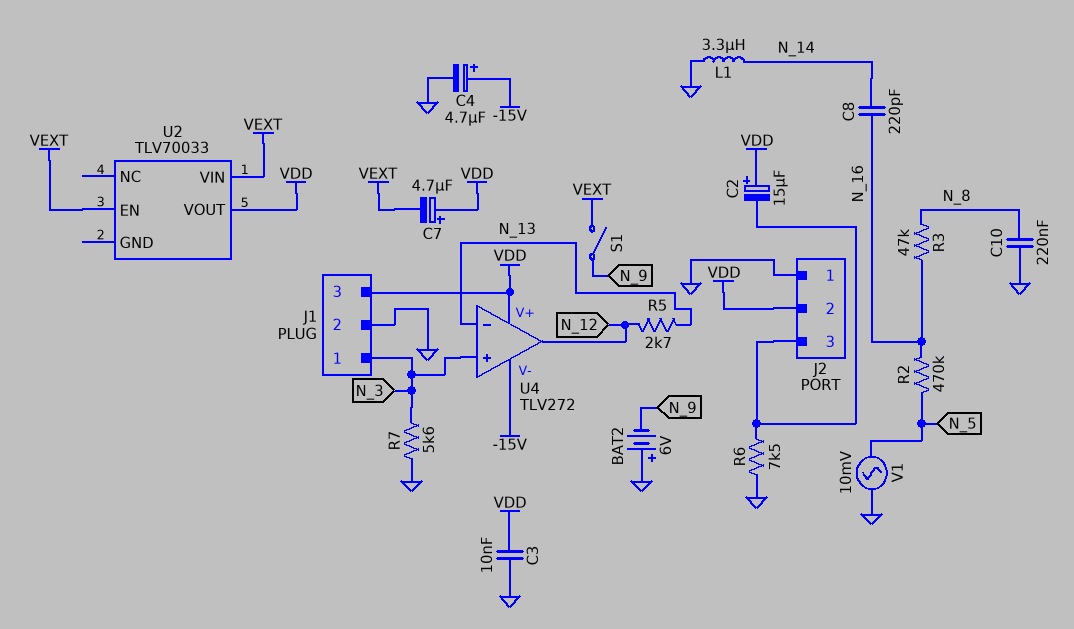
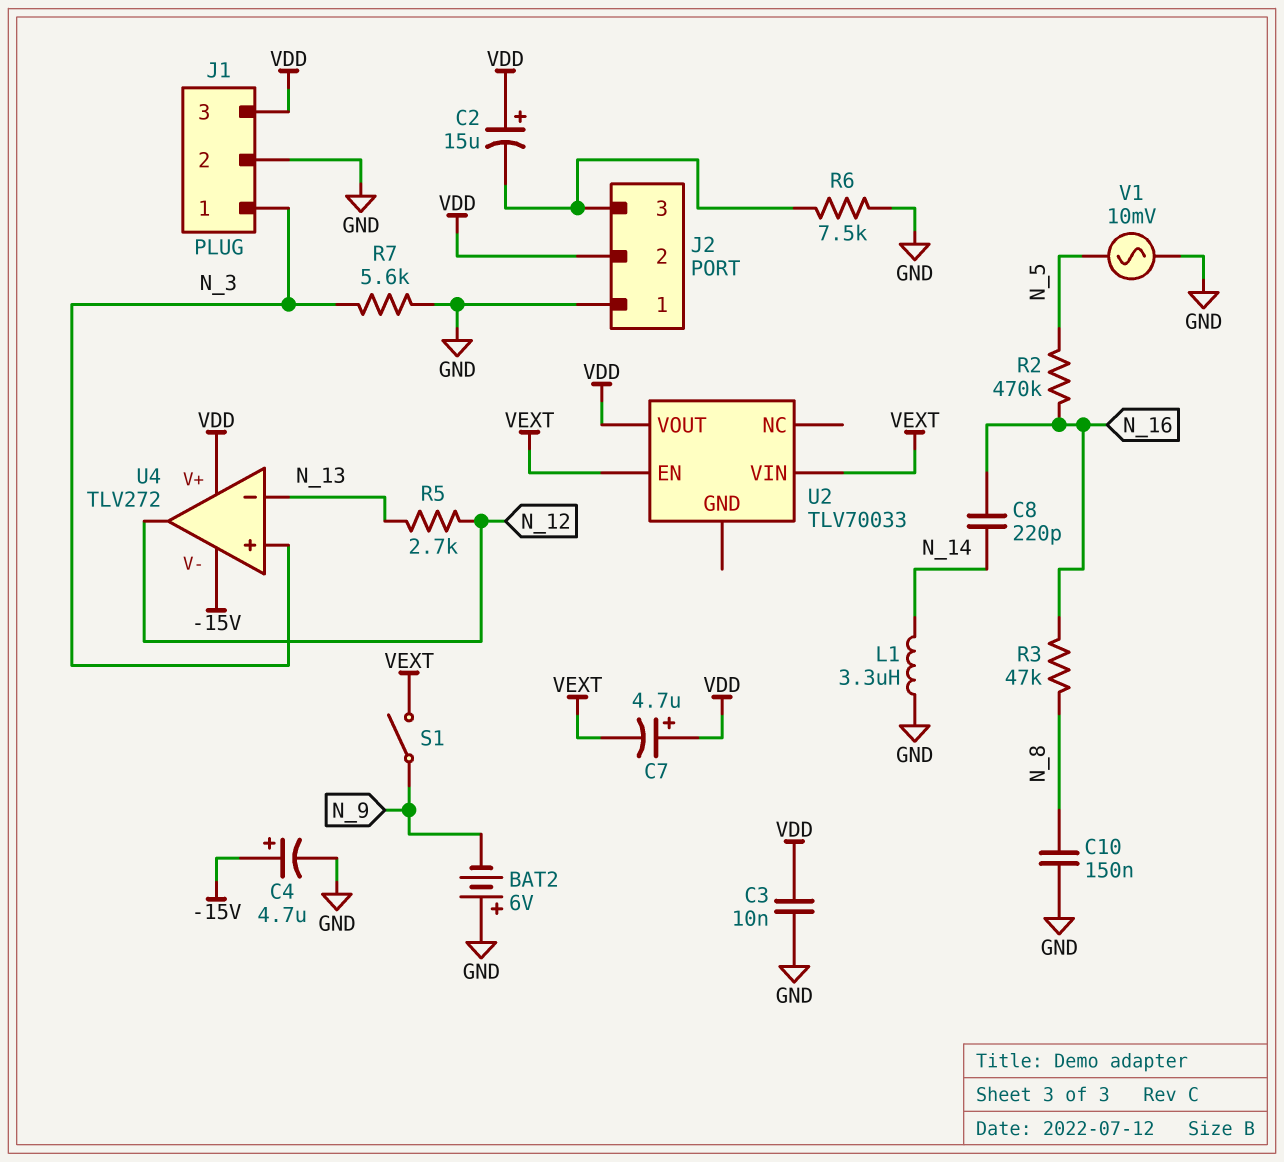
C10: 220nF (GND, N_8) -> 150nF (GND, N_8)

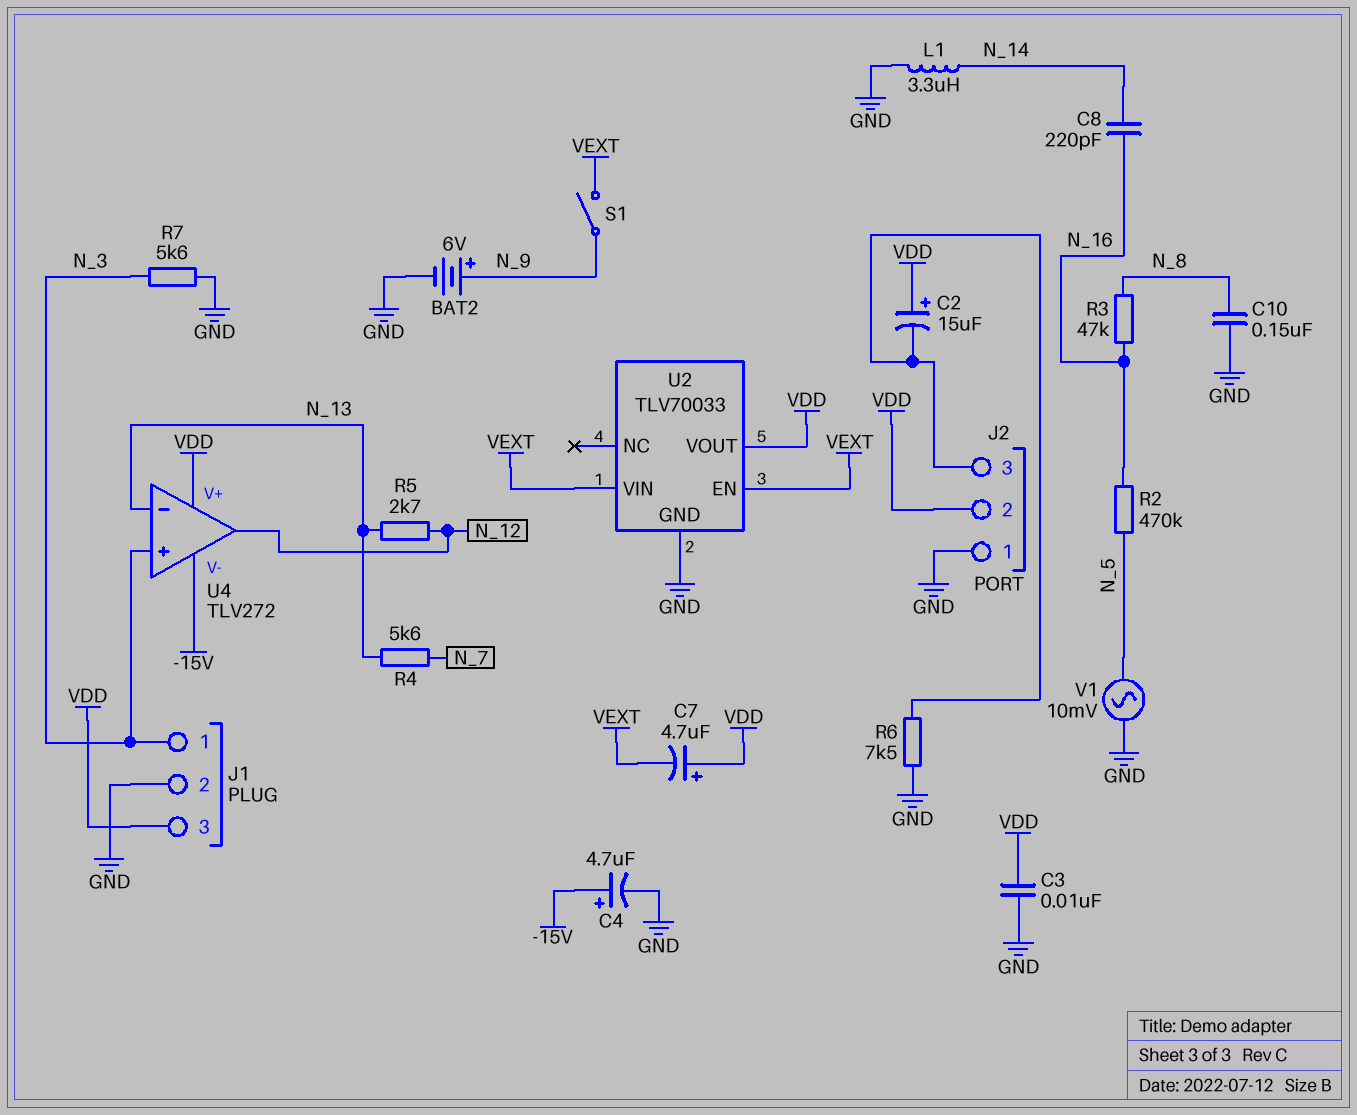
BAT2: 6V (plus GND, minus N_9) -> 6V (plus N_9, minus GND)
R4: none -> 5.6k (N_7, N_13)
U2 pin GND: none -> GND

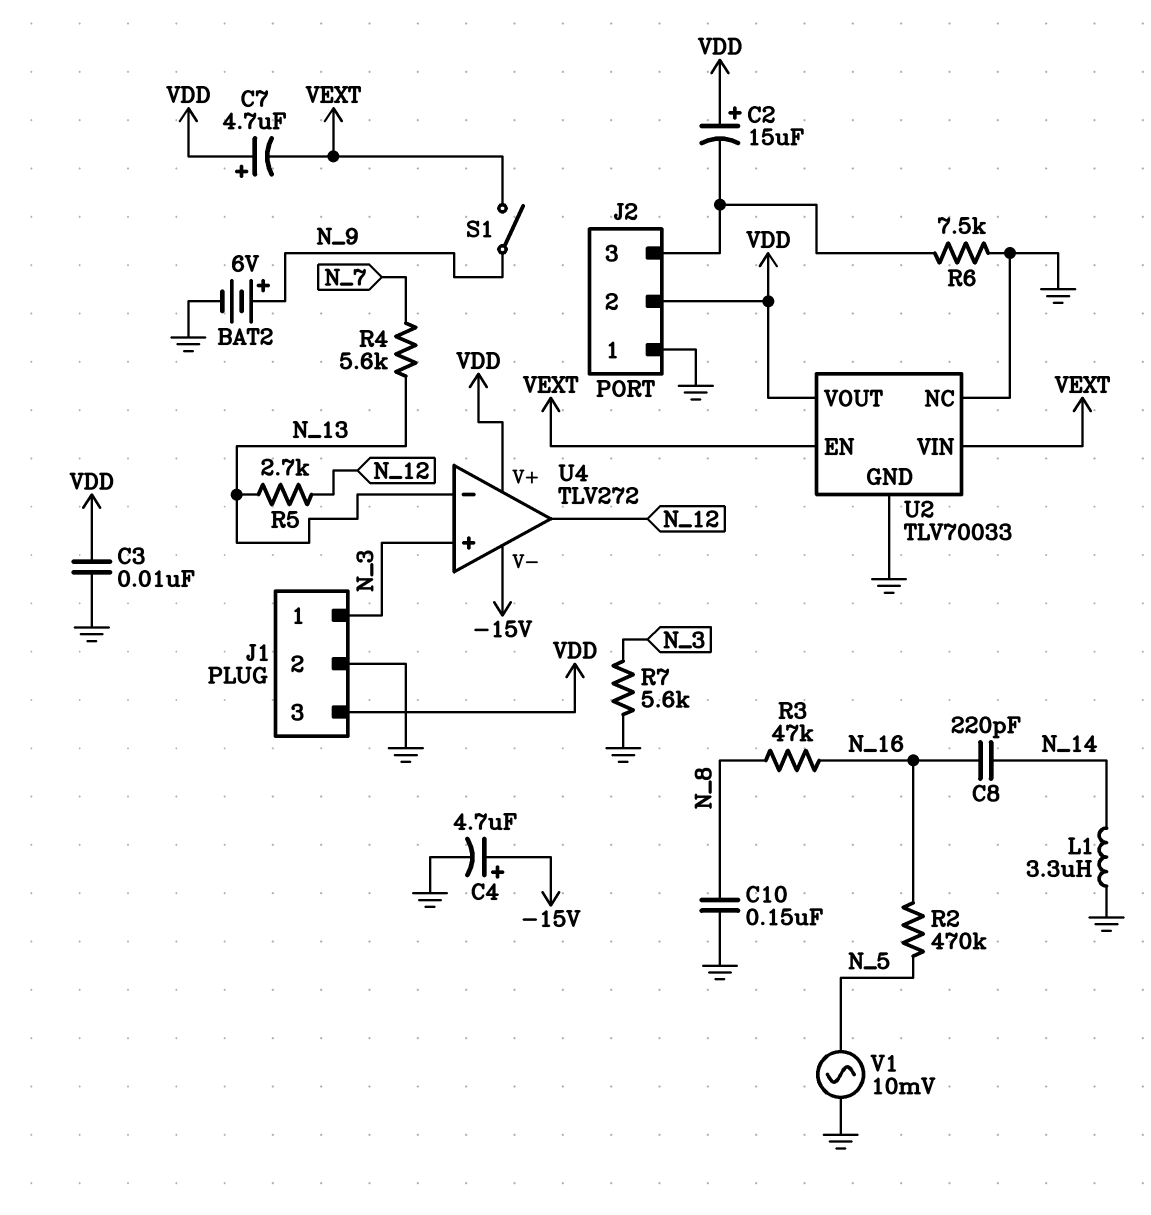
U2 pin NC: none -> GND

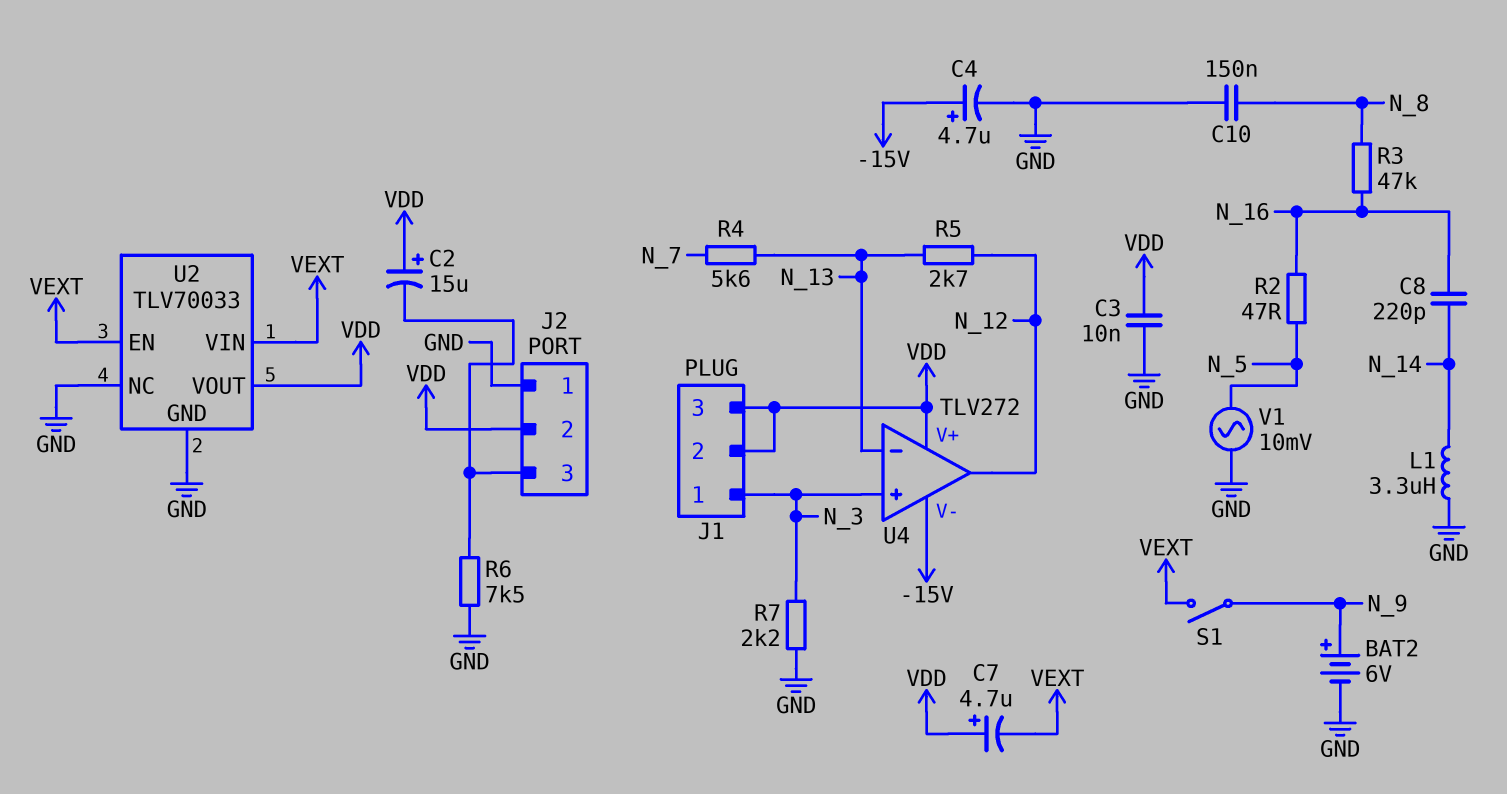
J1 pin 2: GND -> VDD
R2: 470k (N_5, N_16) -> 47 (N_5, N_16)
R7: 5.6k (GND, N_3) -> 2.2k (GND, N_3)

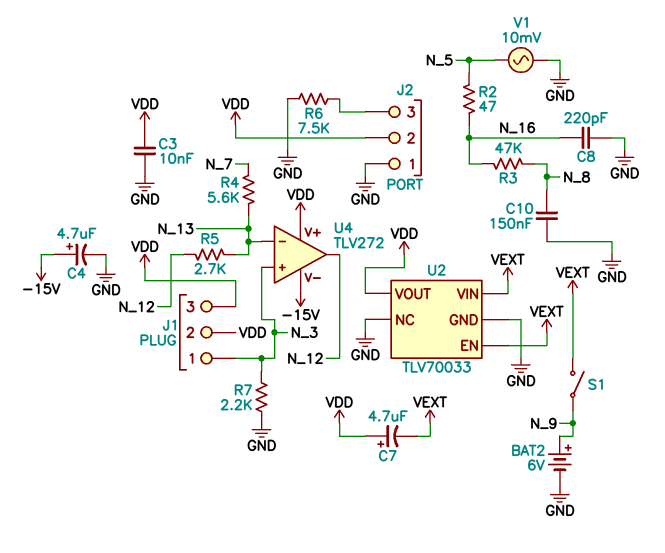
C2: 15uF (plus VDD, minus J2/3) -> none
C8: 220pF (N_14, N_16) -> 220pF (GND, N_16)
L1: 3.3uH (GND, N_14) -> none

